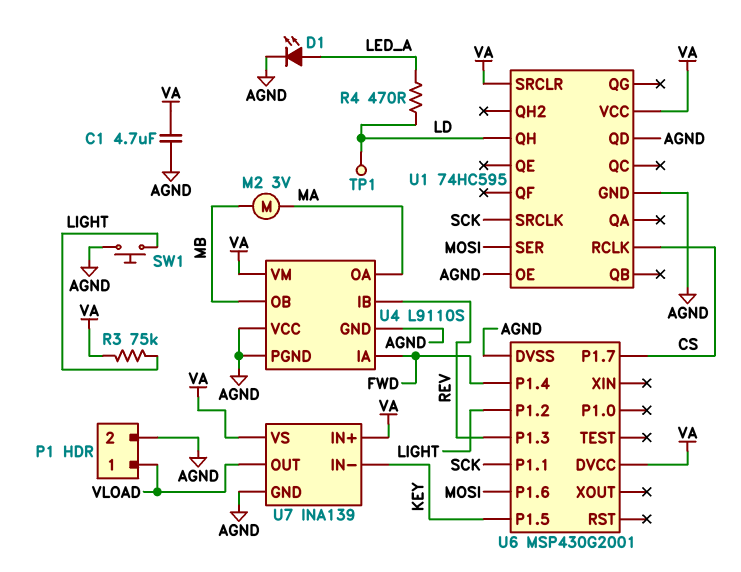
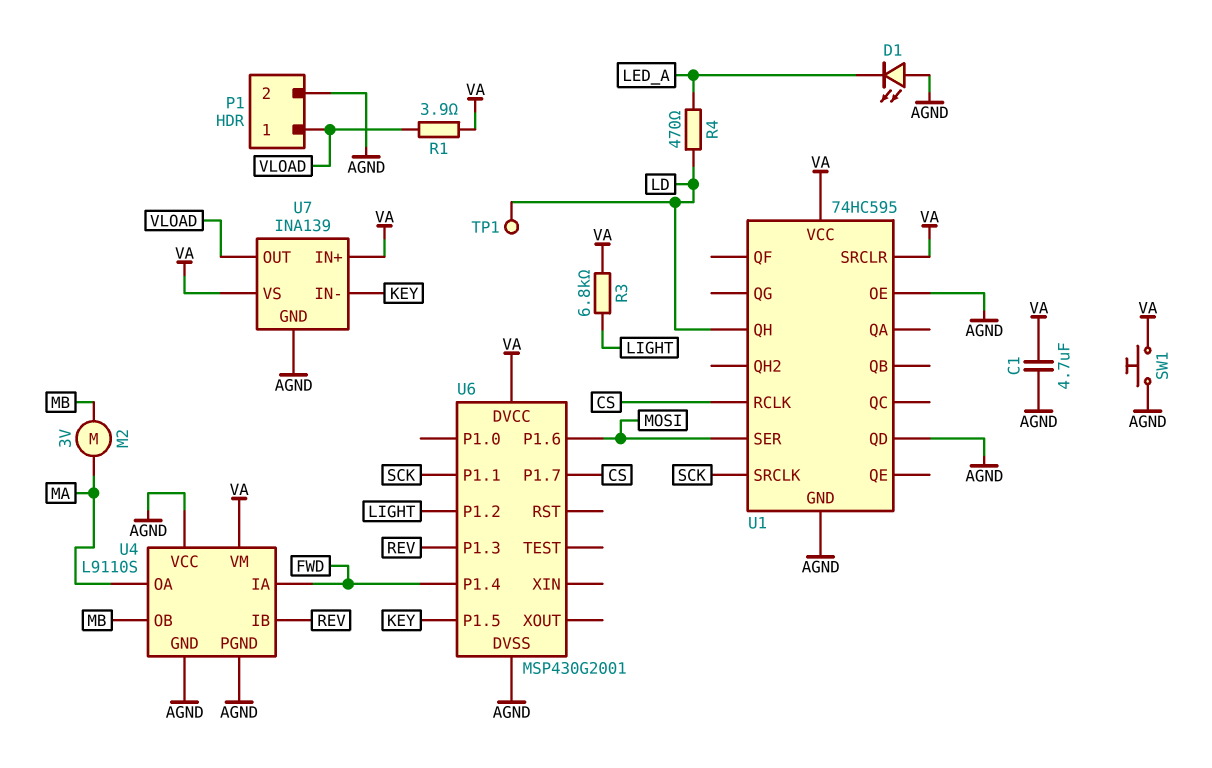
D1: LED (A LED_A, K AGND) -> LED (A AGND, K LED_A)
R1: none -> 3.9 (VA, VLOAD)
R3: 75k (LIGHT, VA) -> 6.8k (LIGHT, VA)
SW1: button (AGND, LIGHT) -> button (AGND, VA)

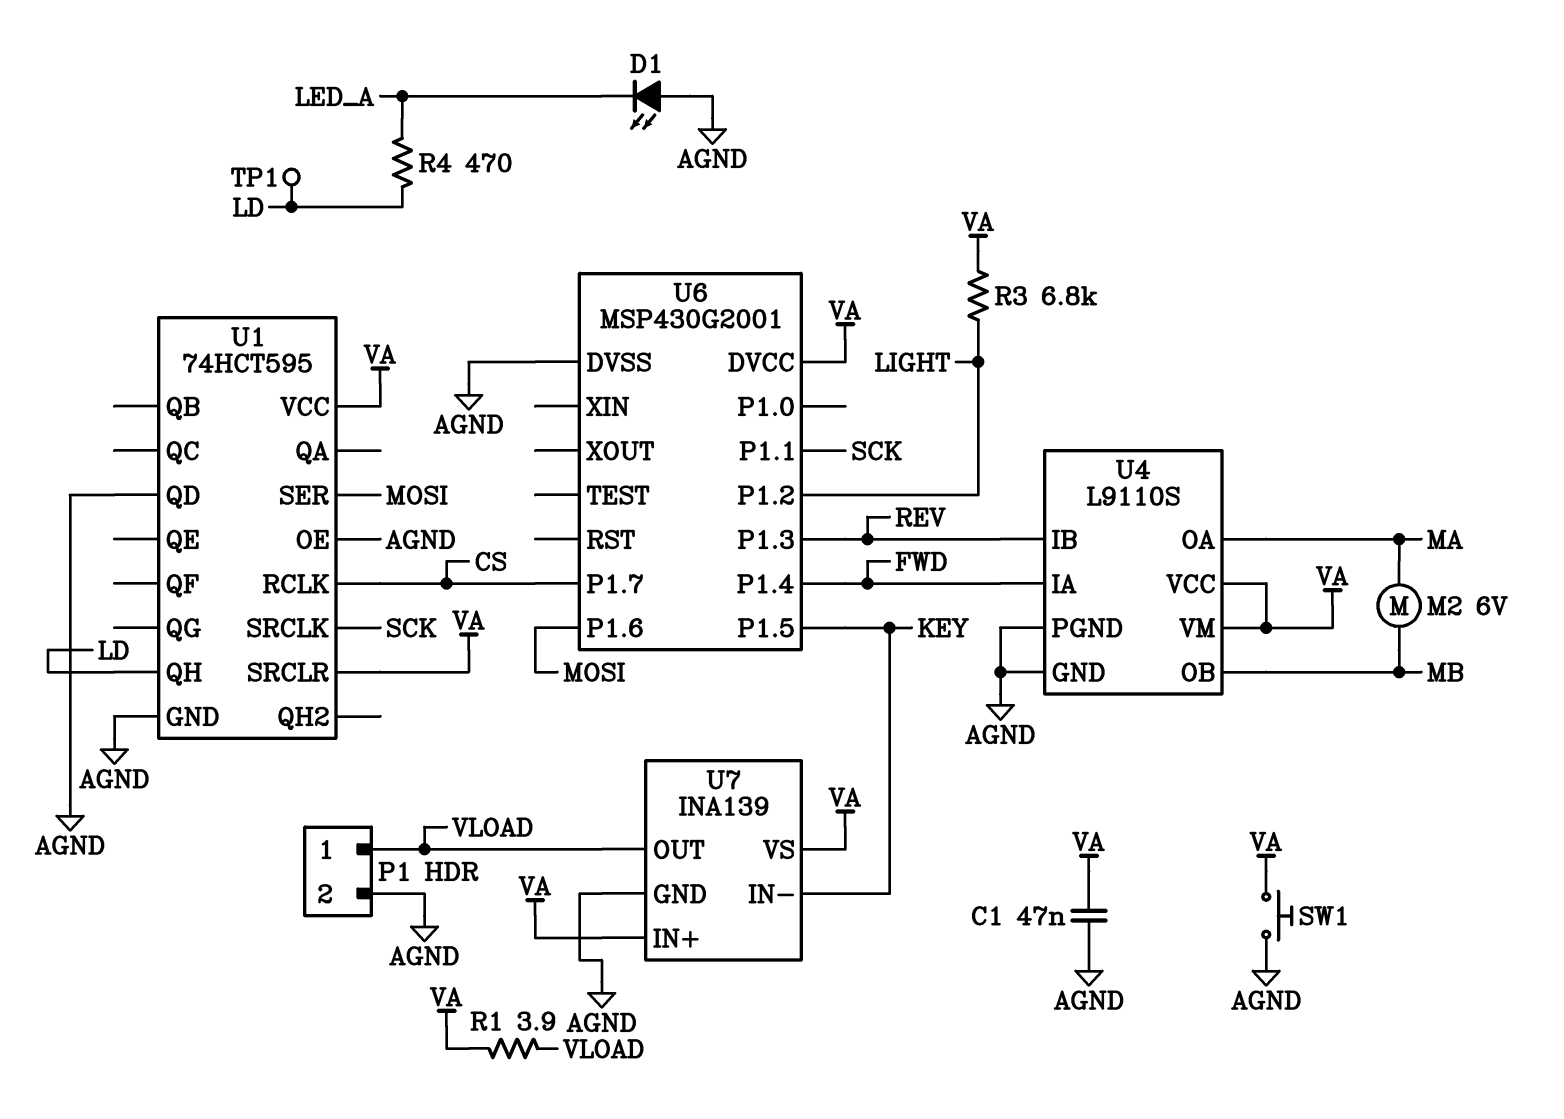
C1: 4.7uF (AGND, VA) -> 47nF (AGND, VA)
M2: motor 3V (MA, MB) -> motor 6V (MA, MB)
U1: 74HC595 -> 74HCT595
U4 pin VCC: AGND -> VA

